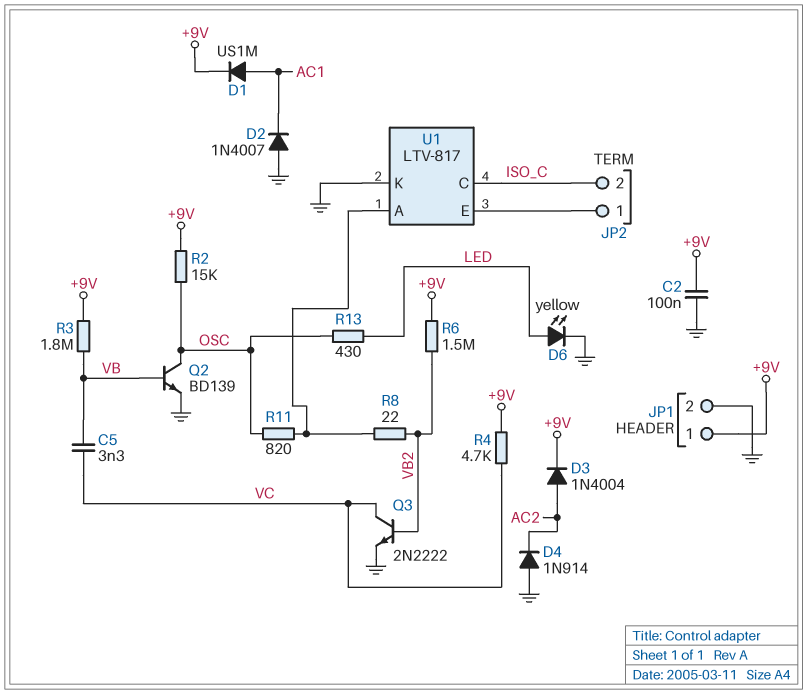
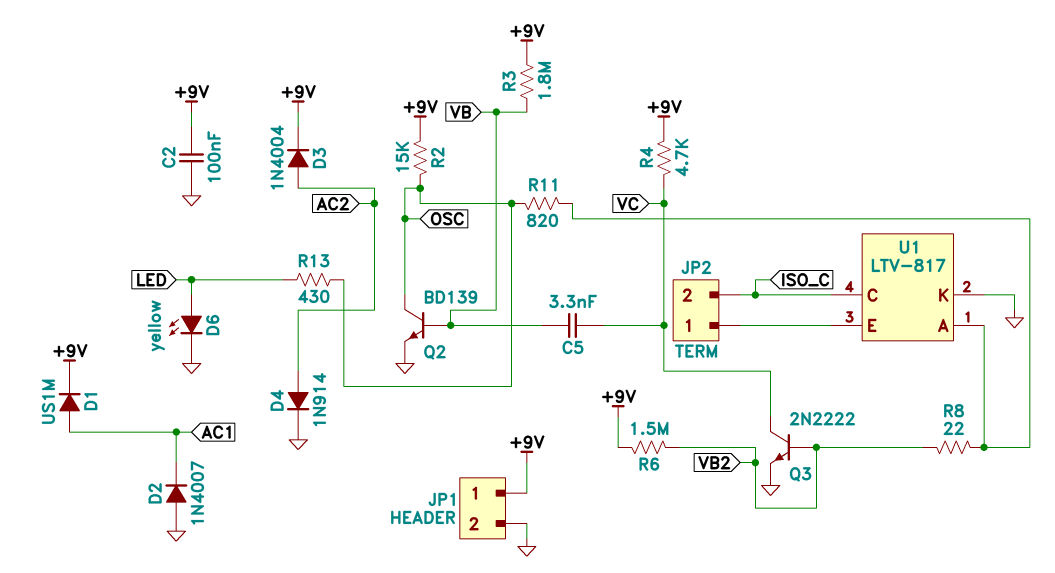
D4: diode 1N914 (A GND, K AC2) -> diode 1N914 (A AC2, K GND)

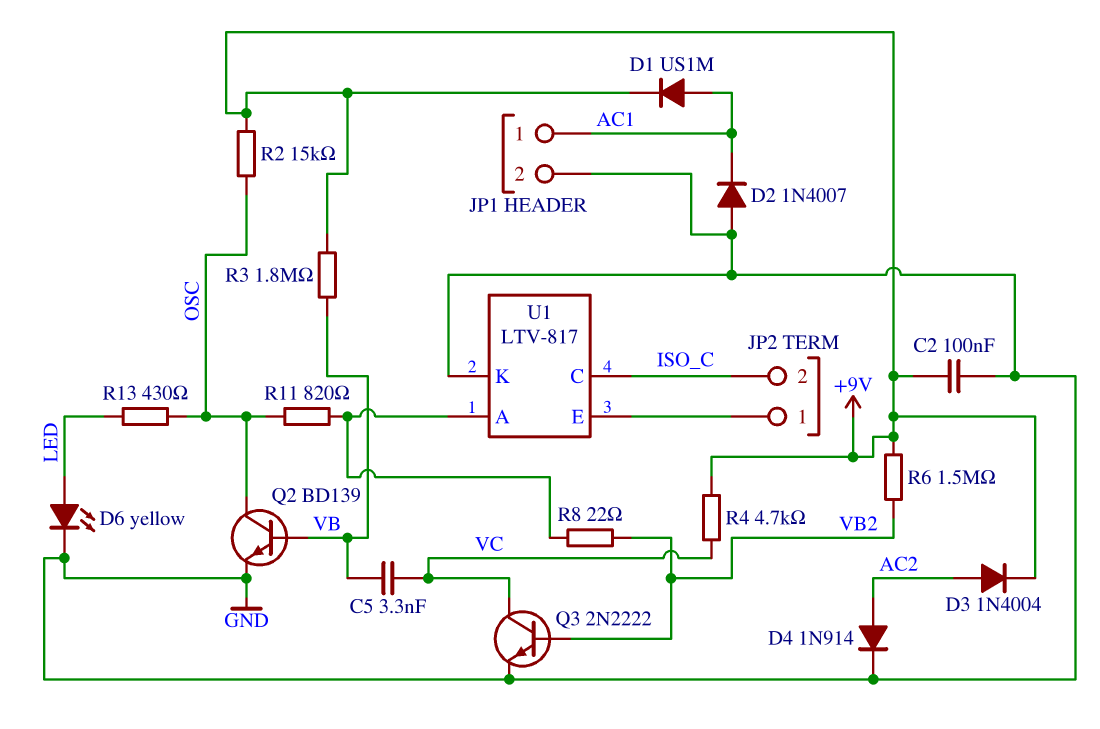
JP1 pin 1: +9V -> AC1

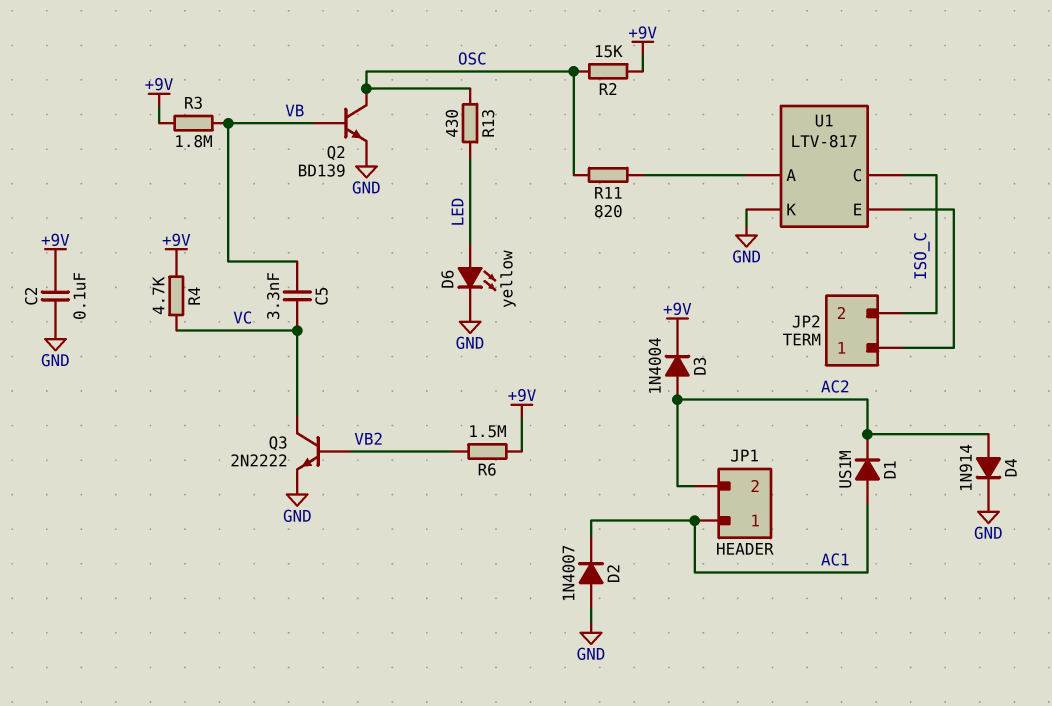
D1: diode US1M (A AC1, K +9V) -> diode US1M (A AC1, K AC2)
JP1 pin 2: GND -> AC2
R8: 22 (U1/A, VB2) -> none

